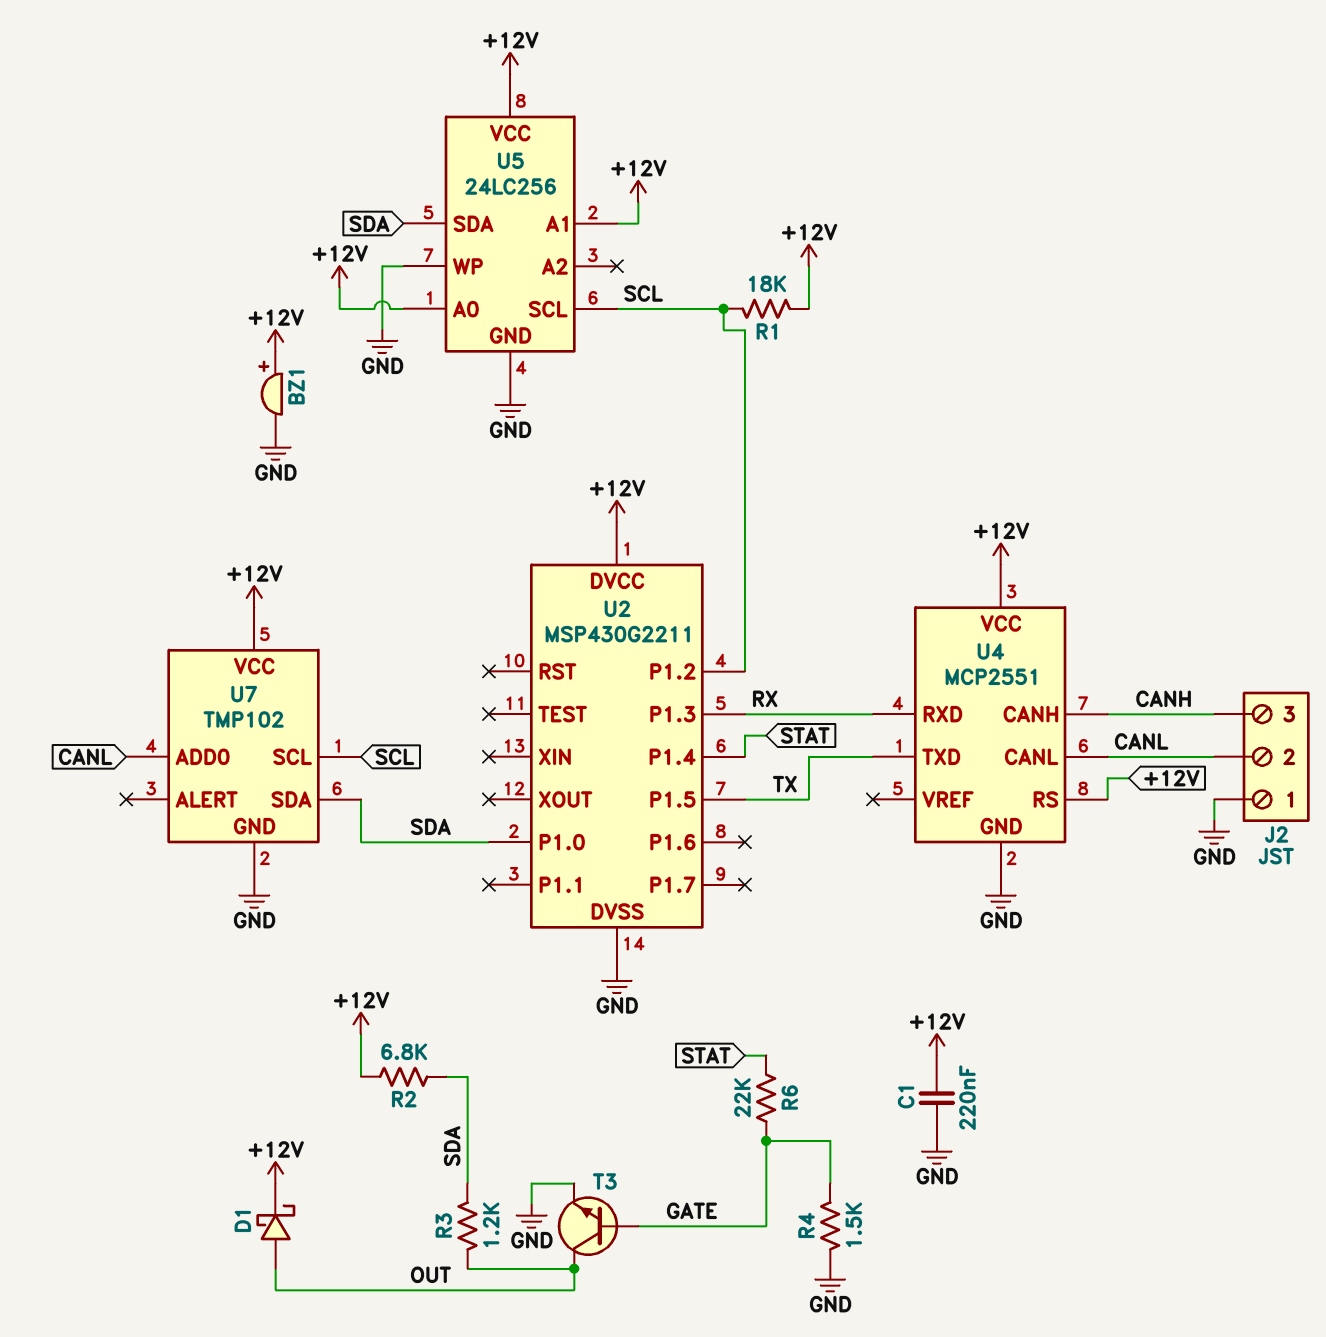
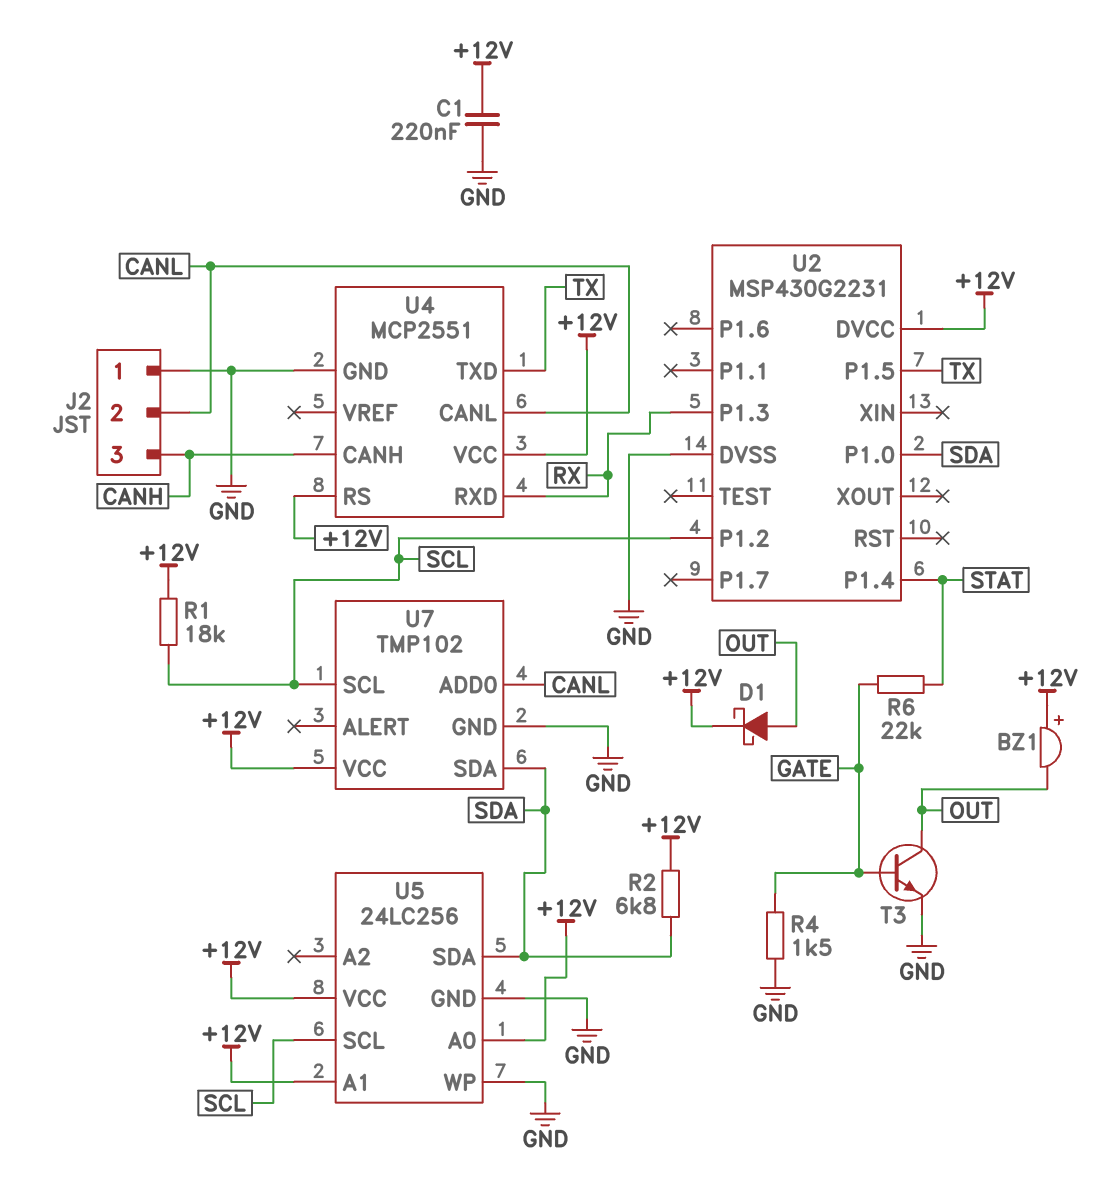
BZ1: buzzer (plus +12V, minus GND) -> buzzer (plus +12V, minus OUT)
R3: 1.2k (OUT, SDA) -> none
U2: MSP430G2211 -> MSP430G2231

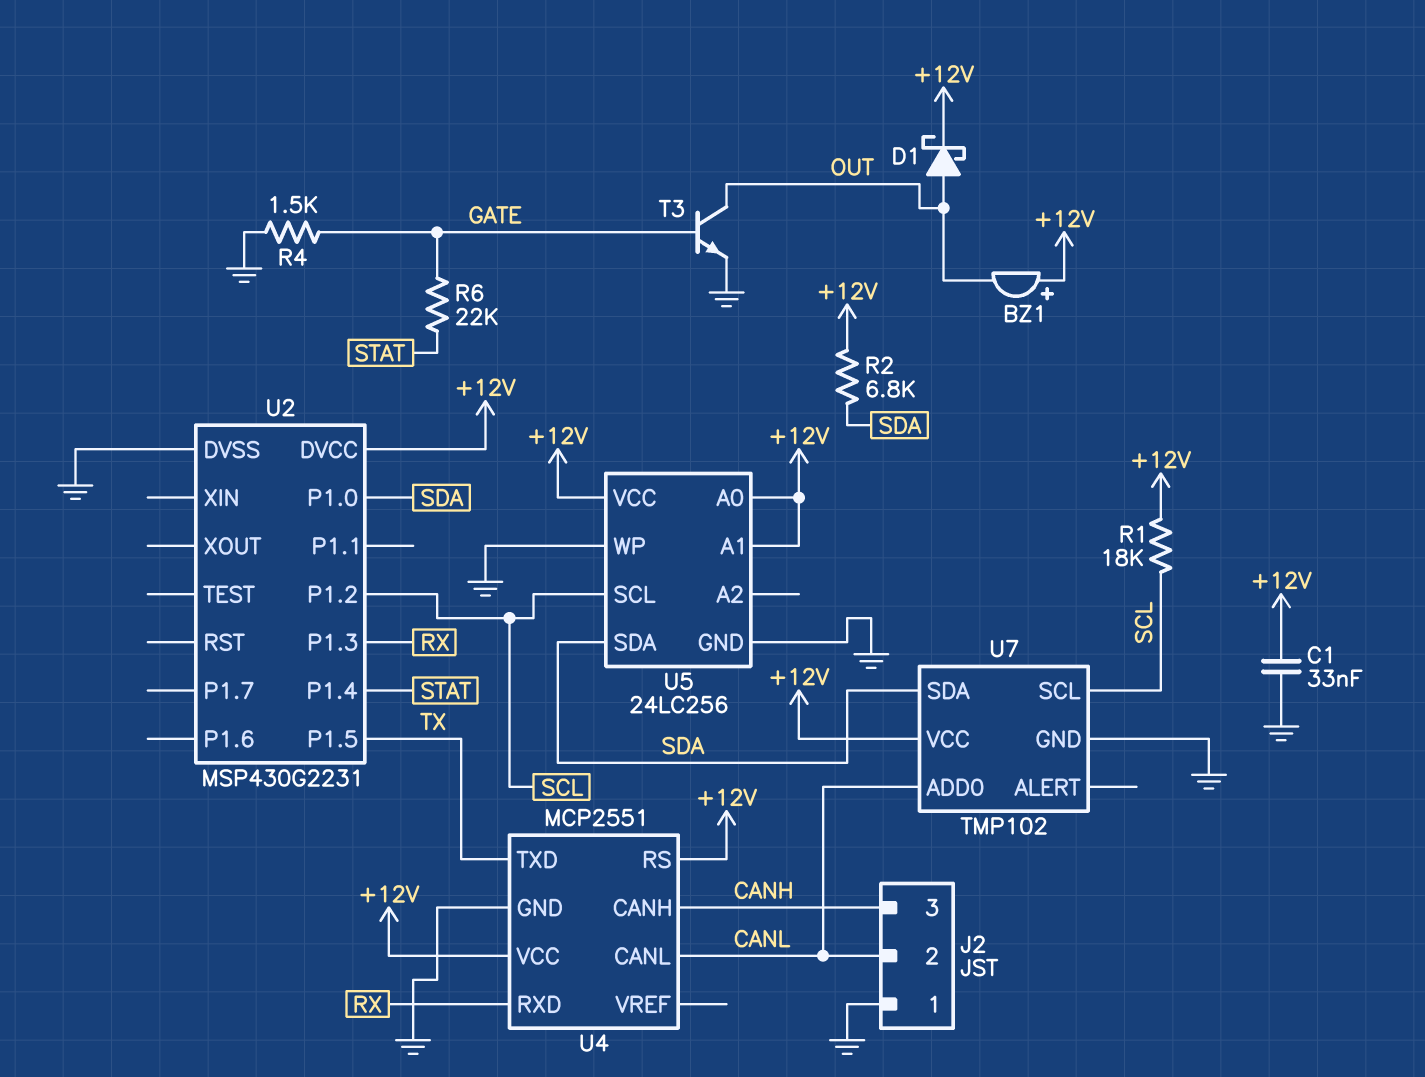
C1: 220nF (+12V, GND) -> 33nF (+12V, GND)

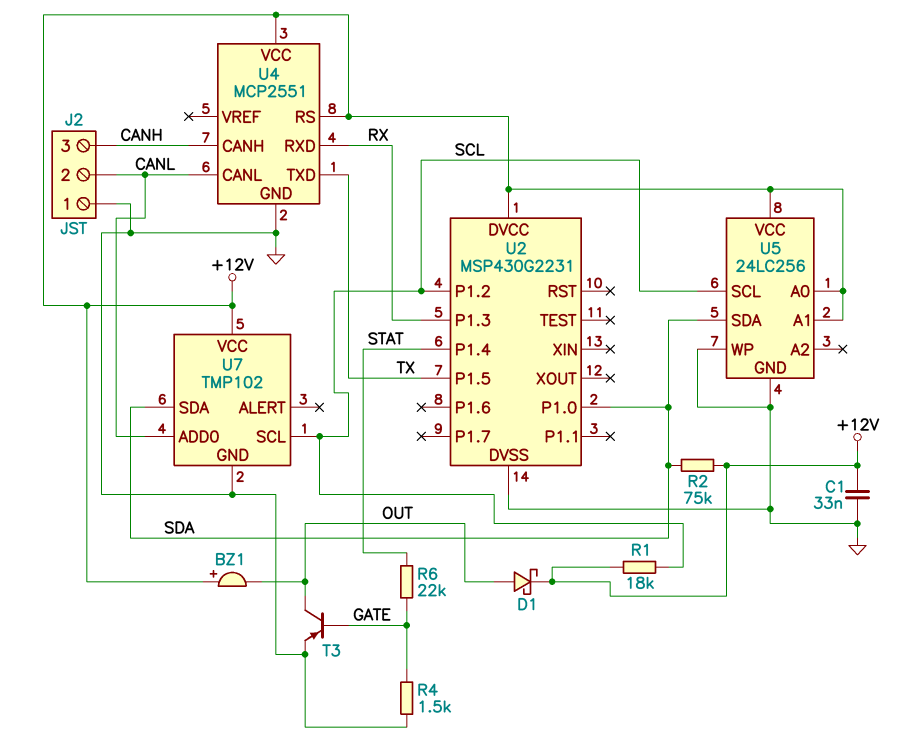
R2: 6.8k (+12V, SDA) -> 75k (+12V, SDA)
T3: NPN (B GATE, C OUT, E GND) -> PNP (B GATE, C OUT, E GND)

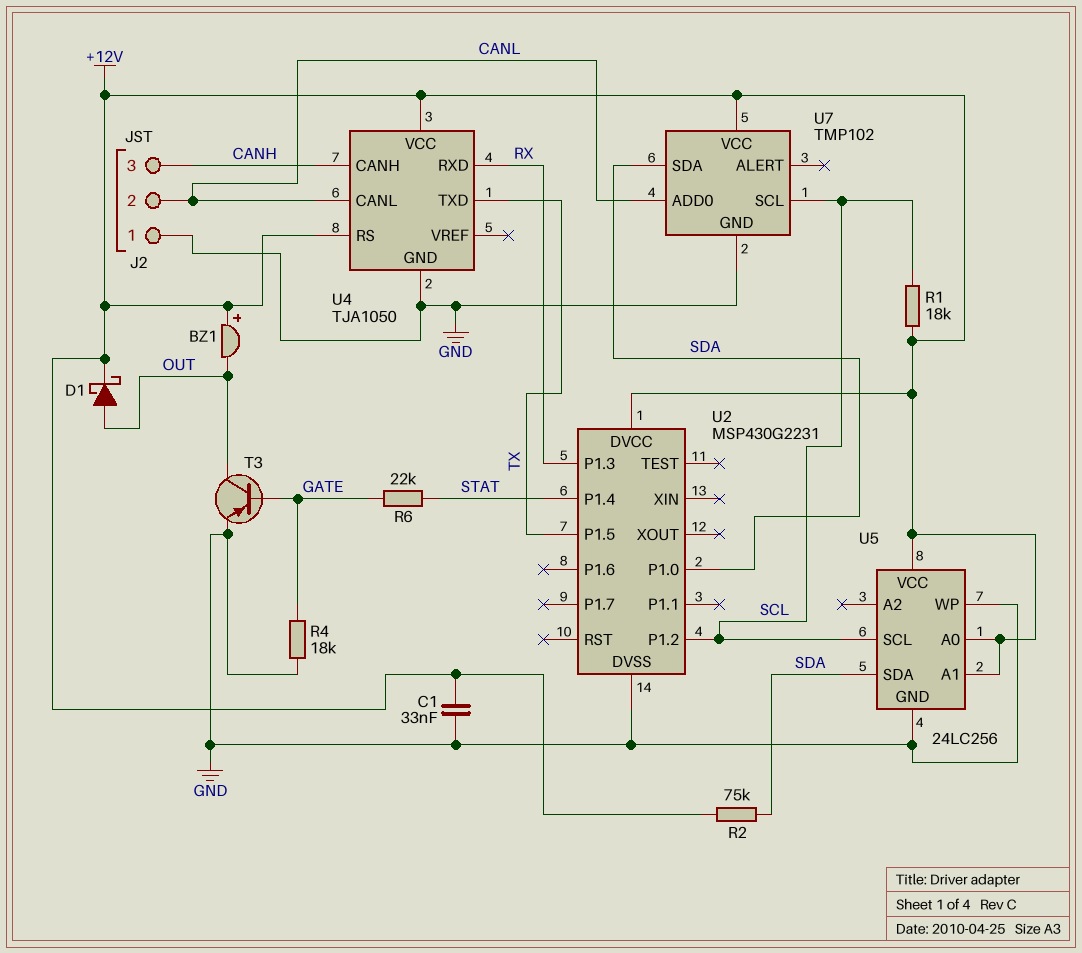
R4: 1.5k (GATE, GND) -> 18k (GATE, GND)
U4: MCP2551 -> TJA1050

